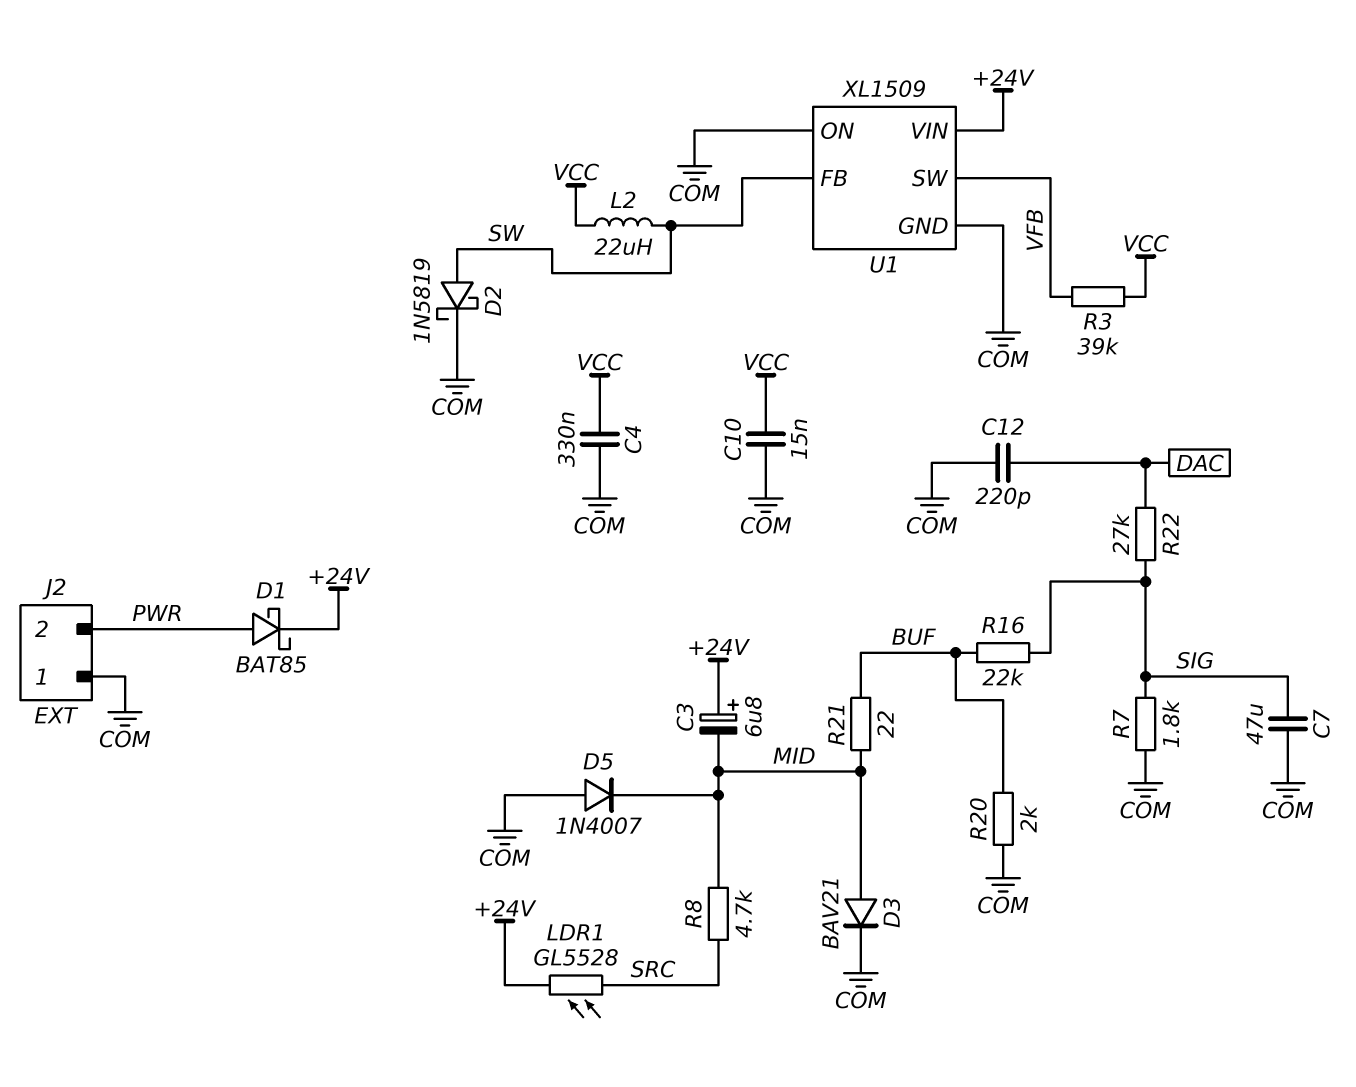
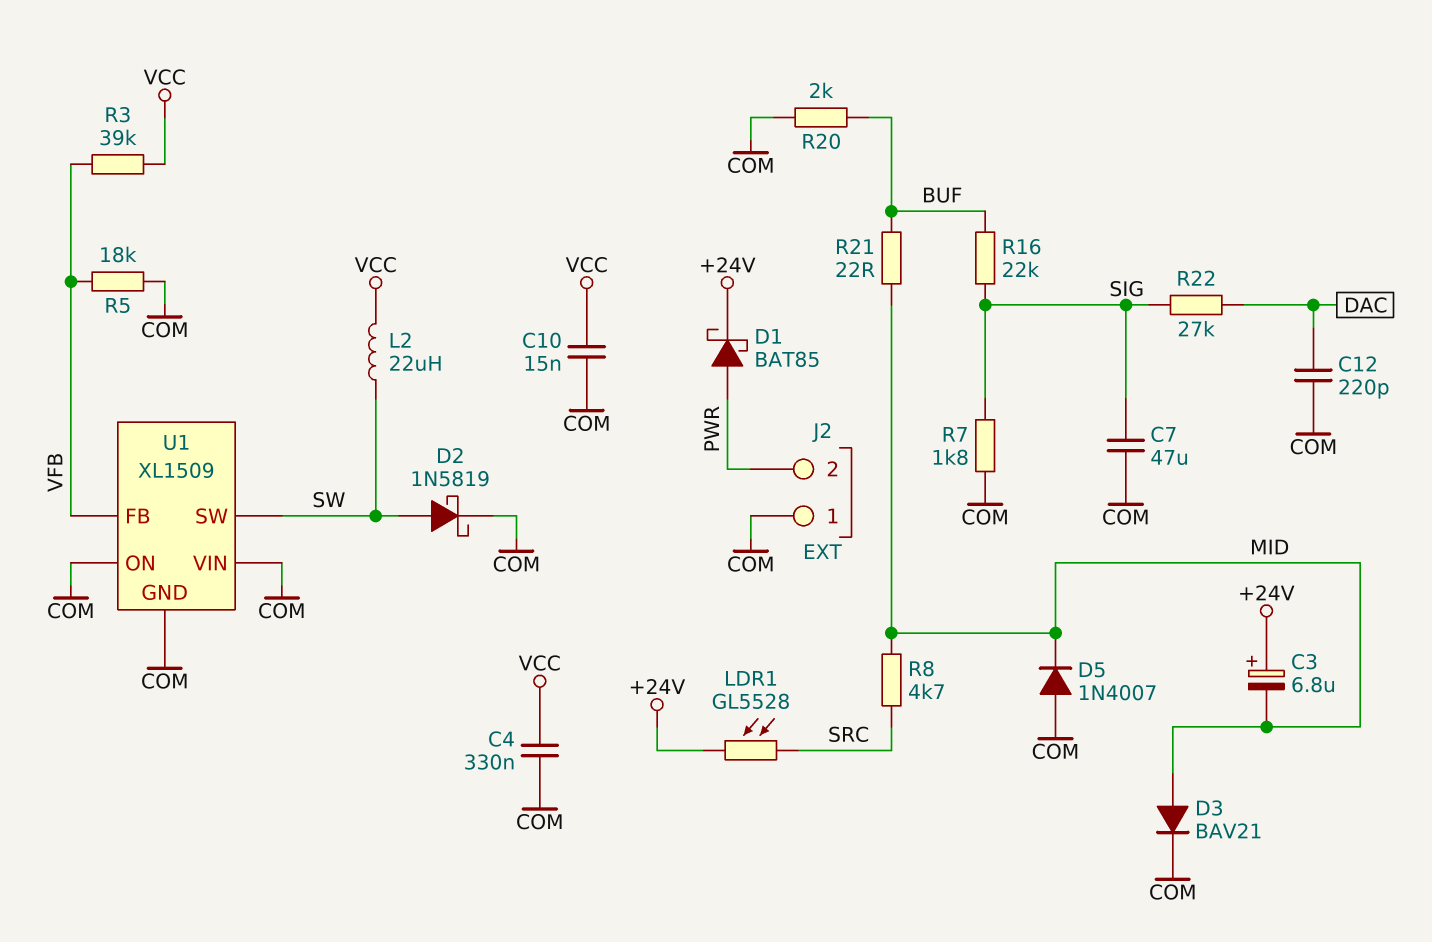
R5: none -> 18k (COM, VFB)
U1 pin FB: SW -> VFB
U1 pin SW: VFB -> SW
U1 pin VIN: +24V -> COM

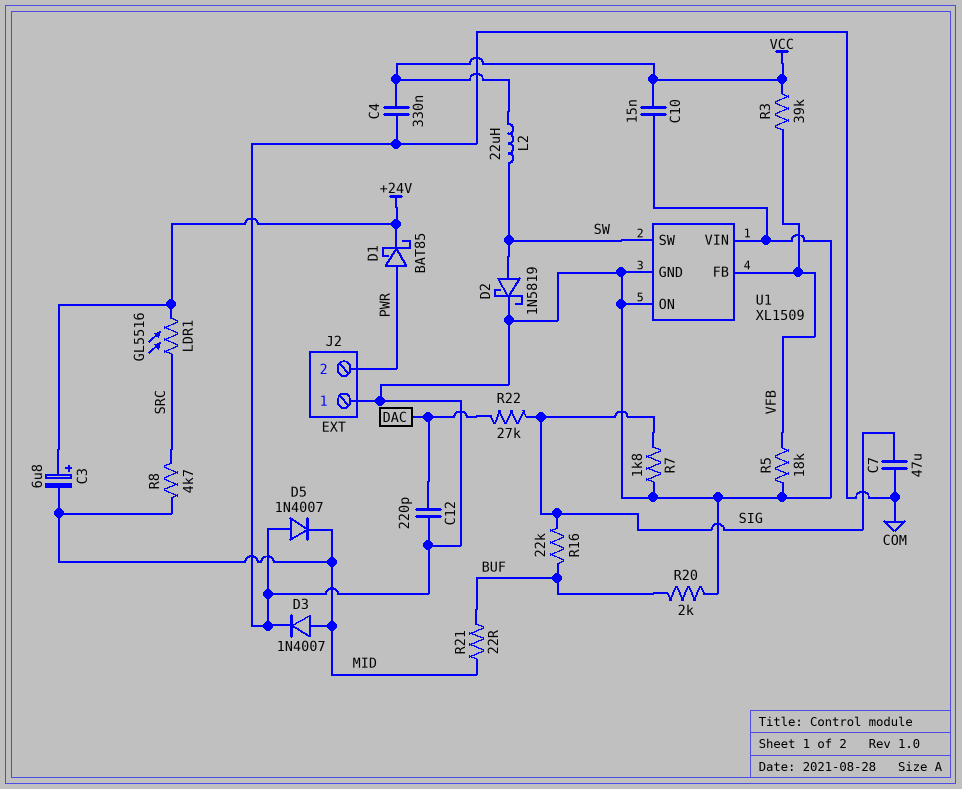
D3: diode BAV21 (A MID, K COM) -> diode 1N4007 (A MID, K COM)
LDR1: GL5528 (+24V, SRC) -> GL5516 (+24V, SRC)

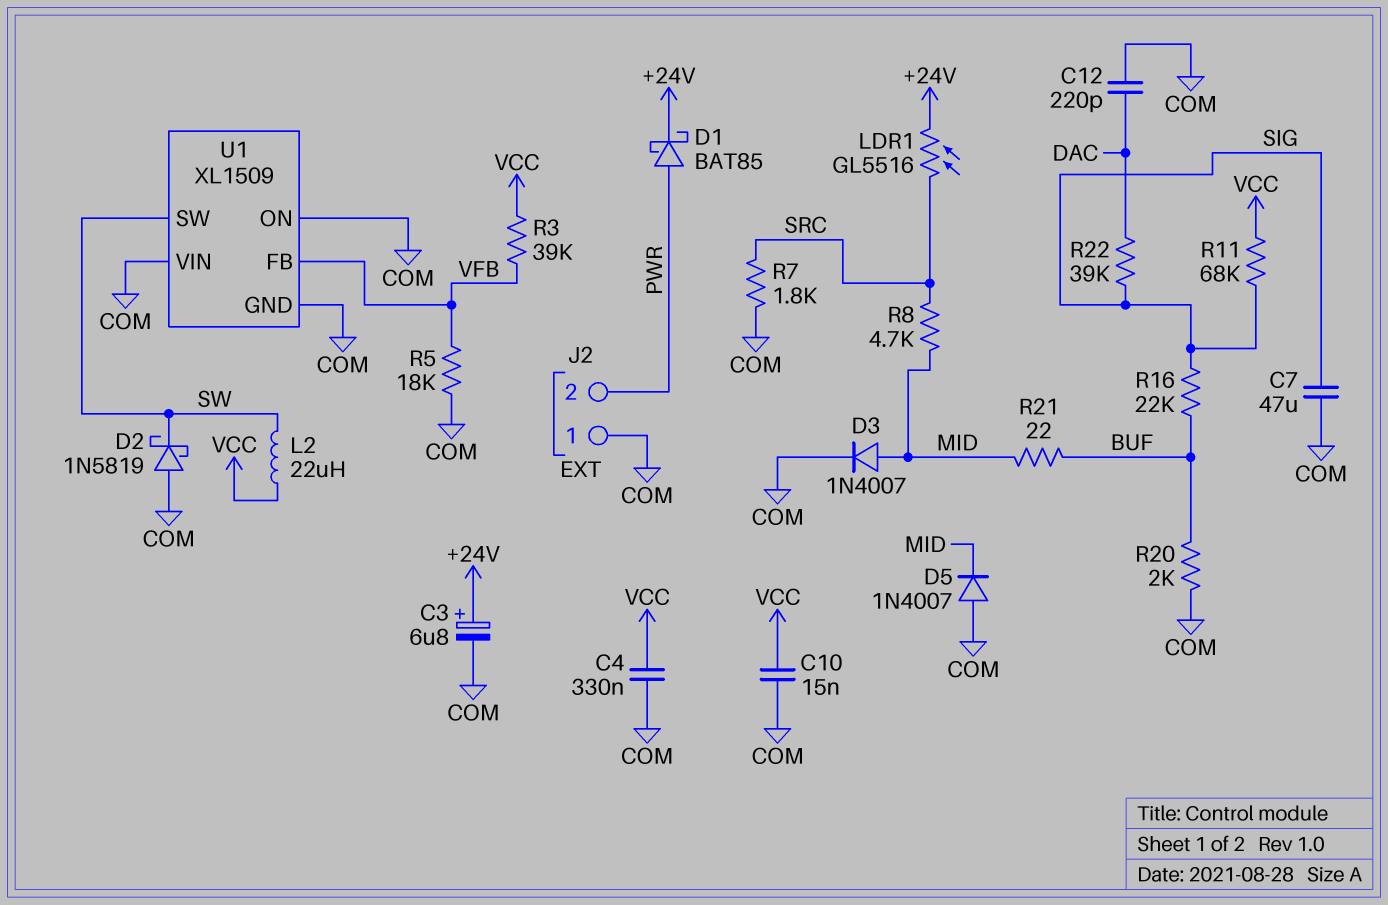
C3: 6.8uF (plus +24V, minus MID) -> 6.8uF (plus +24V, minus COM)
D2: schottky 1N5819 (A SW, K COM) -> schottky 1N5819 (A COM, K SW)
R7: 1.8k (COM, SIG) -> 1.8k (COM, SRC)
R11: none -> 68k (SIG, VCC)
R22: 27k (DAC, SIG) -> 39k (DAC, SIG)

